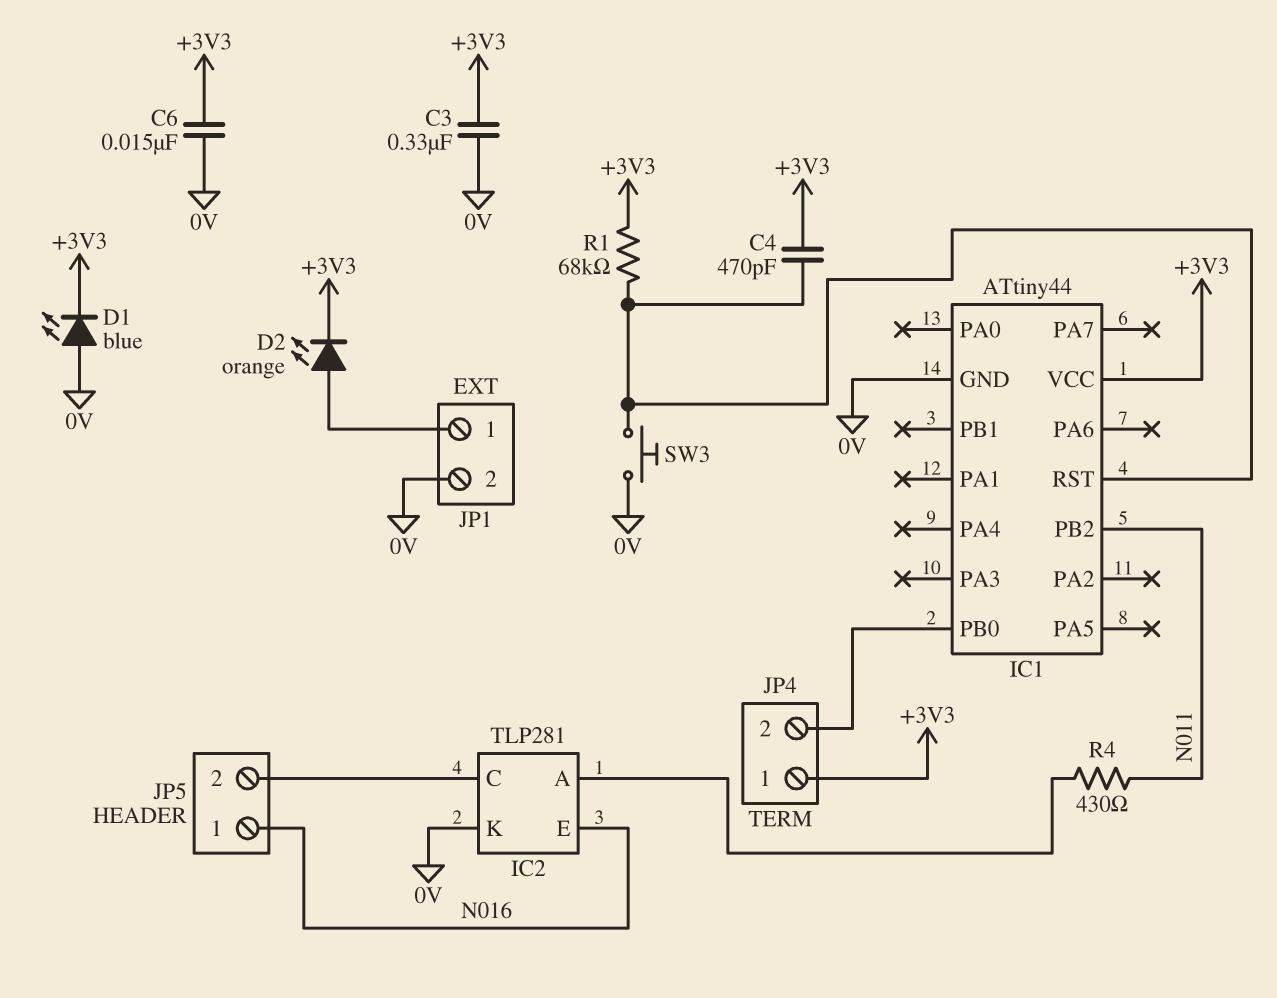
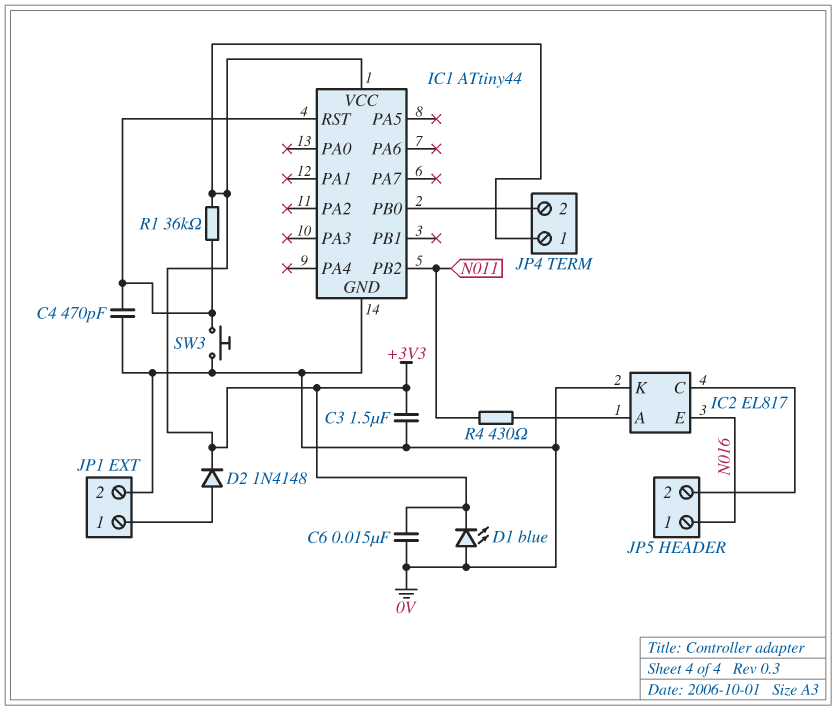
C3: 330nF (+3V3, 0V) -> 1.5uF (+3V3, 0V)
C4: 470pF (+3V3, IC1/RST) -> 470pF (0V, IC1/RST)
D2: LED orange (A JP1/1, K +3V3) -> diode 1N4148 (A JP1/1, K +3V3)
IC2: TLP281 -> EL817
R1: 68k (+3V3, IC1/RST) -> 36k (+3V3, IC1/RST)

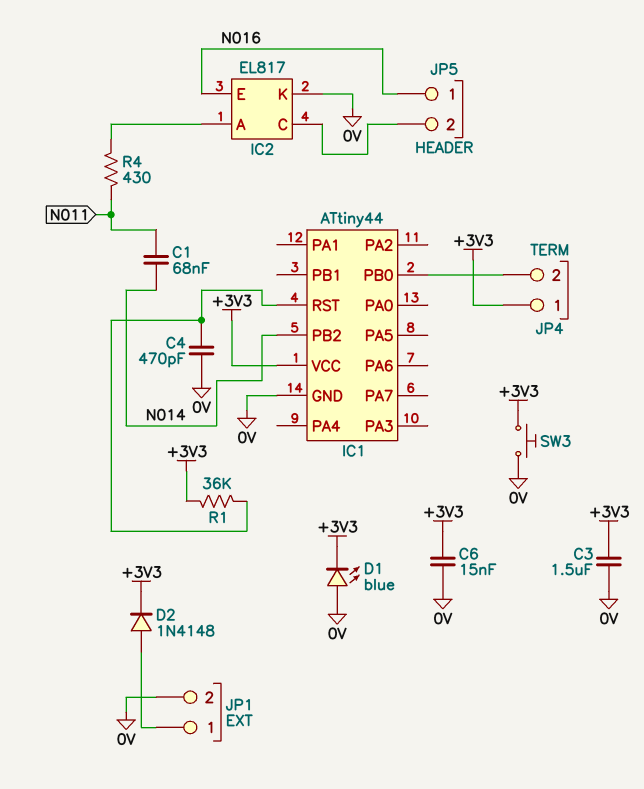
C1: none -> 68nF (N011, N014)
IC1 pin PB2: N011 -> N014
SW3: button (0V, IC1/RST) -> button (+3V3, 0V)

